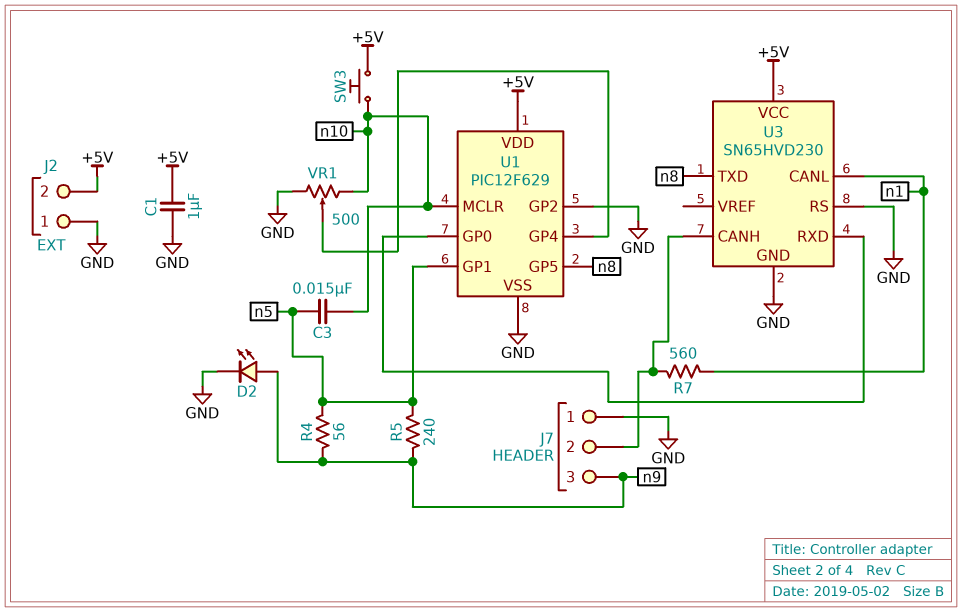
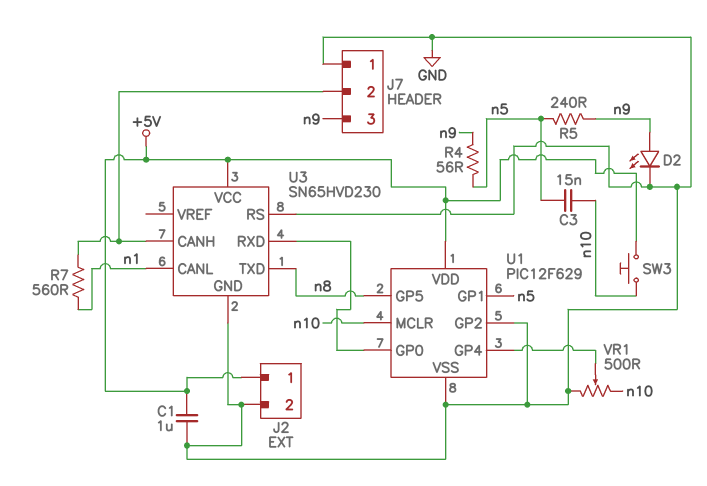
J2 pin 1: GND -> +5V
J2 pin 2: +5V -> GND

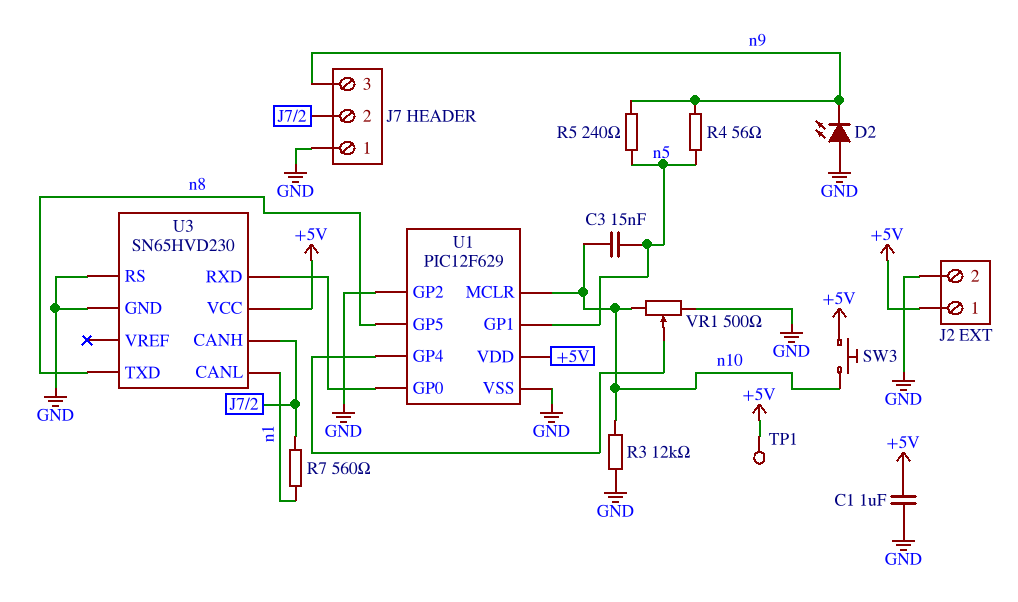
D2: LED (A n9, K GND) -> LED (A GND, K n9)
R3: none -> 12k (GND, n10)
TP1: none -> test point (+5V)

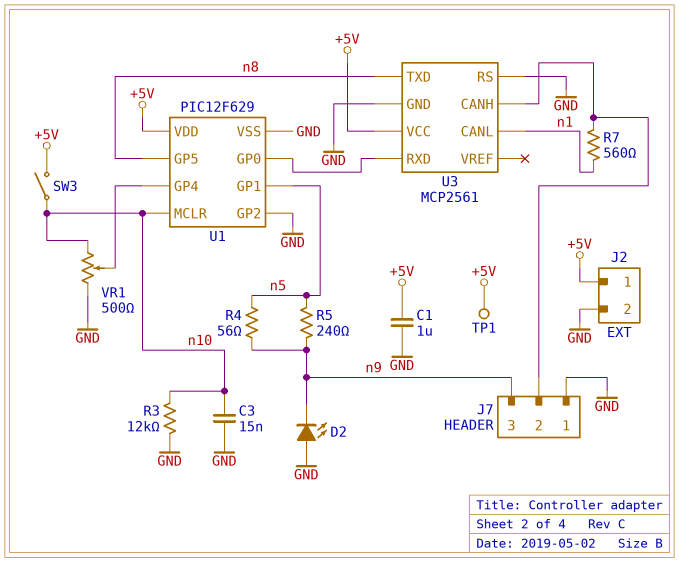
C3: 15nF (n5, n10) -> 15nF (GND, n10)
SW3: button (+5V, n10) -> switch (+5V, n10)
U3: SN65HVD230 -> MCP2561

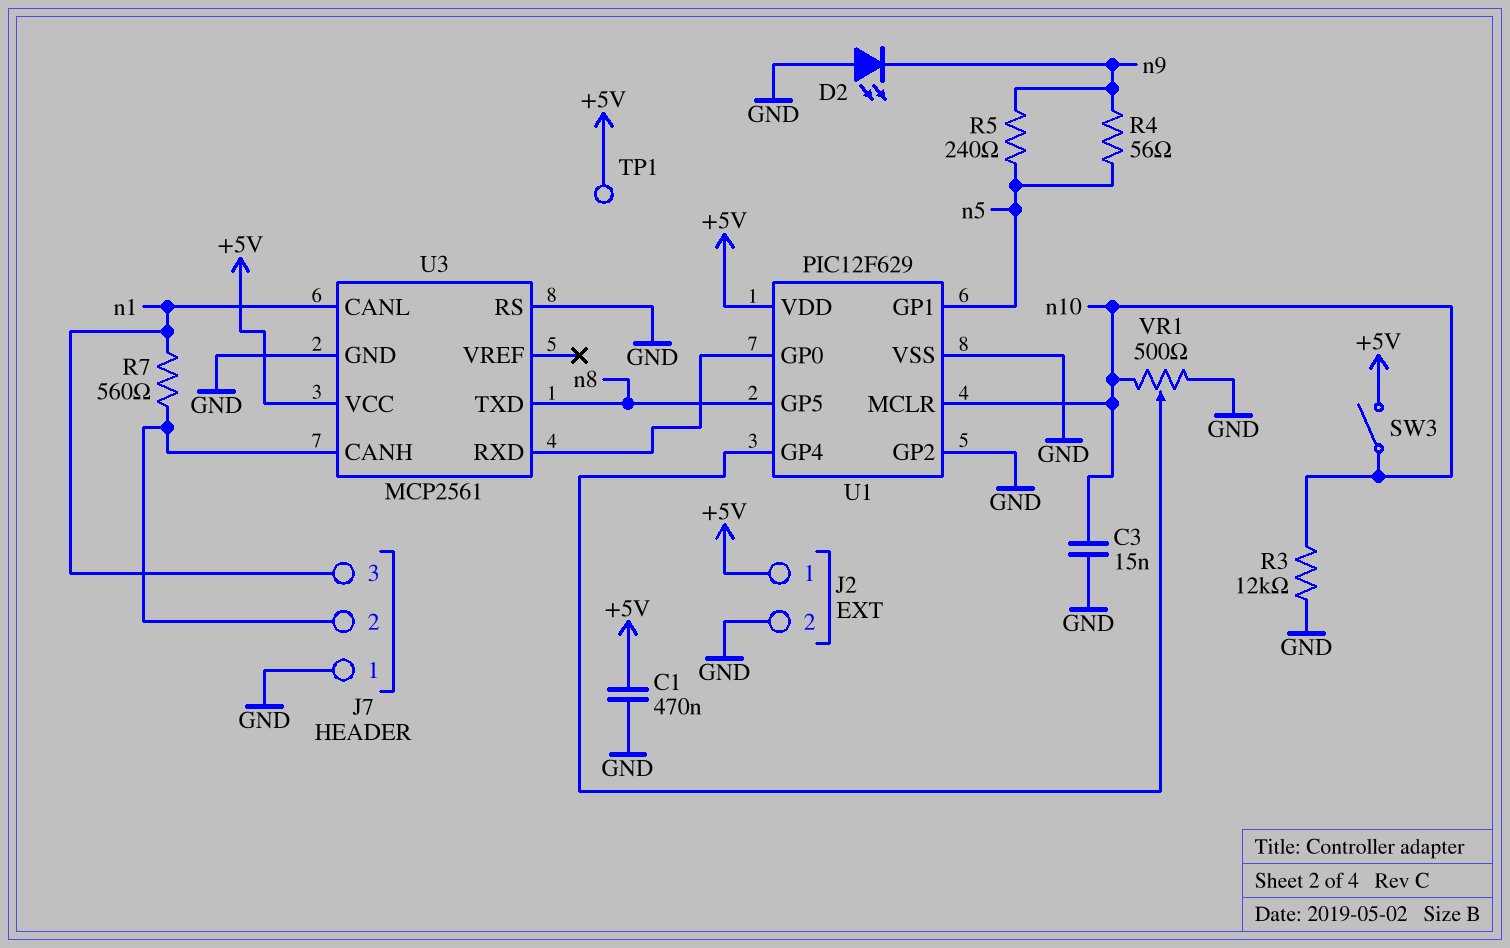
C1: 1uF (+5V, GND) -> 470nF (+5V, GND)
J7 pin 3: n9 -> n1

